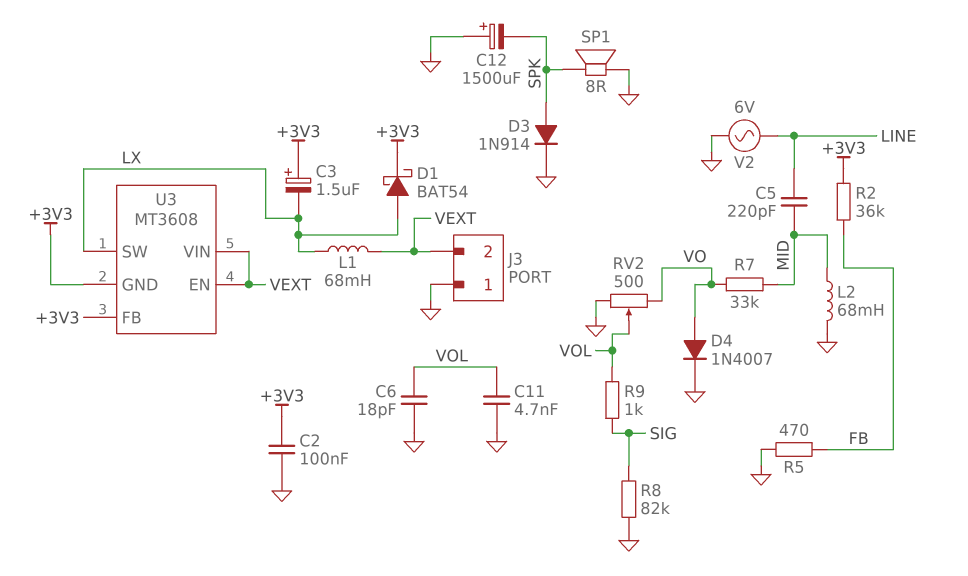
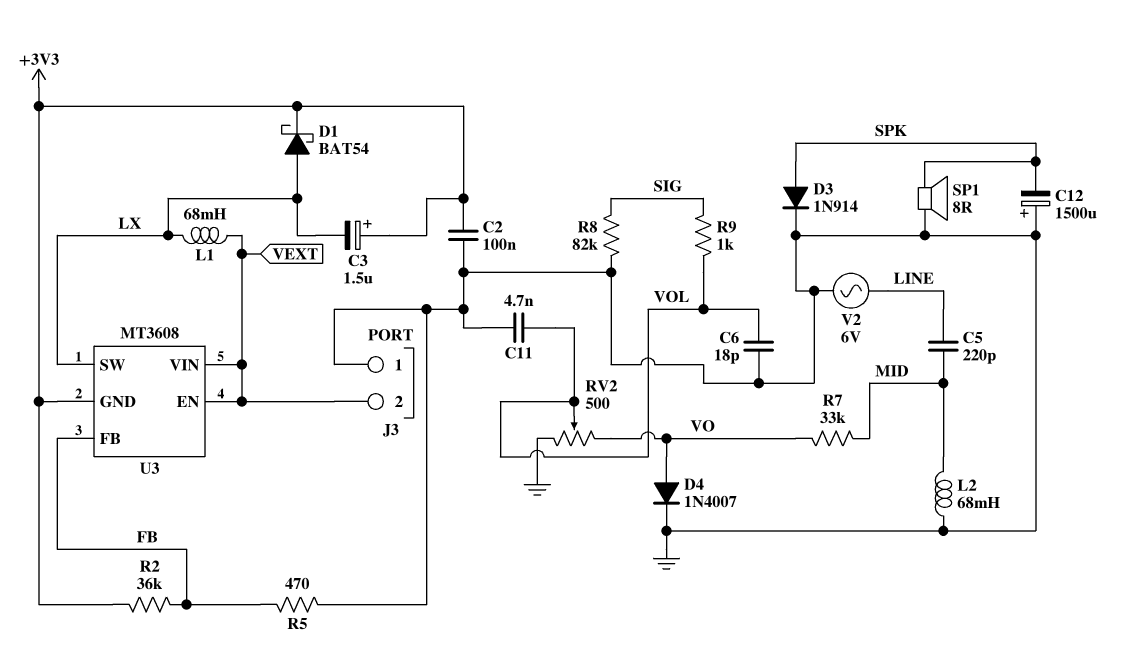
U3 pin FB: +3V3 -> FB

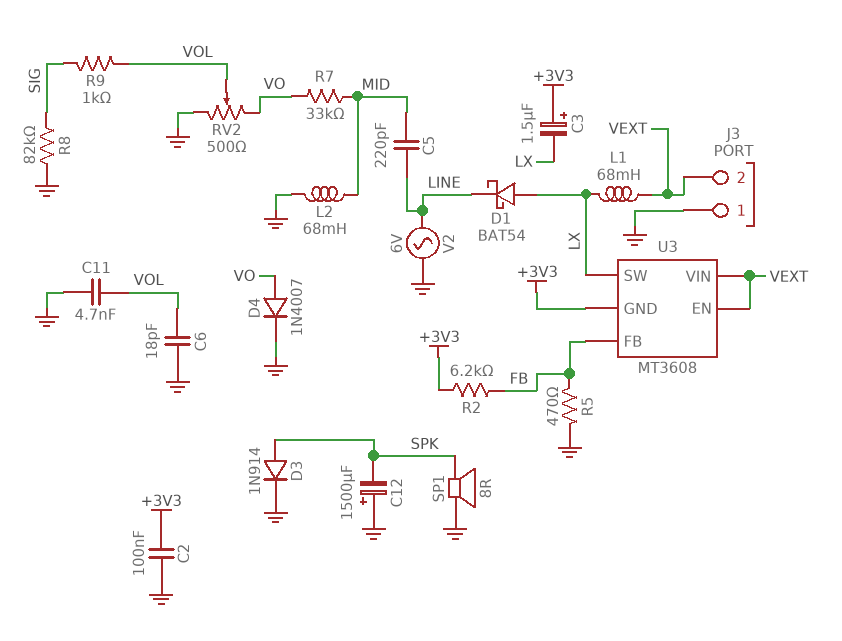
D1: schottky BAT54 (A LX, K +3V3) -> schottky BAT54 (A LX, K LINE)
R2: 36k (+3V3, FB) -> 6.2k (+3V3, FB)

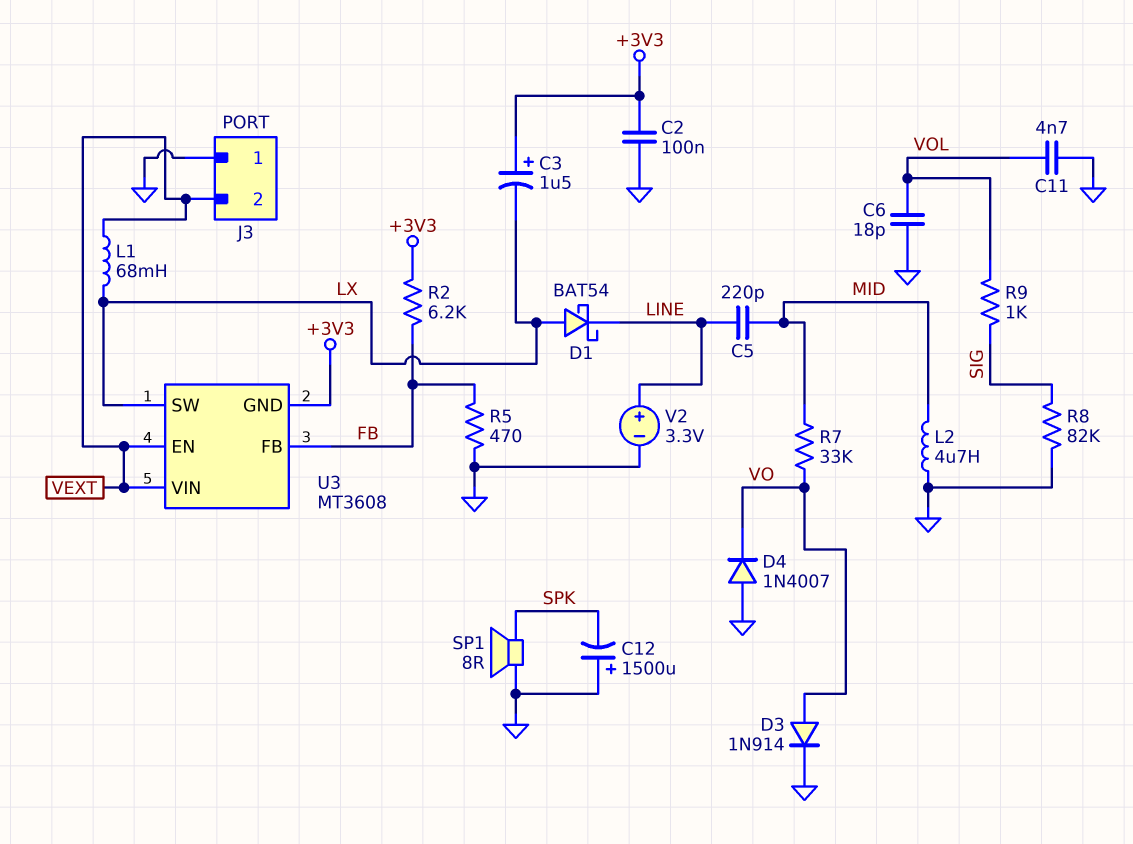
D3: diode 1N914 (A SPK, K GND) -> diode 1N914 (A VO, K GND)
D4: diode 1N4007 (A VO, K GND) -> diode 1N4007 (A GND, K VO)
L2: 68mH (GND, MID) -> 4.7uH (GND, MID)
RV2: 500 (GND, VO, wiper VOL) -> none
V2: AC 6V (GND, LINE) -> 3.3V (plus LINE, minus GND)

